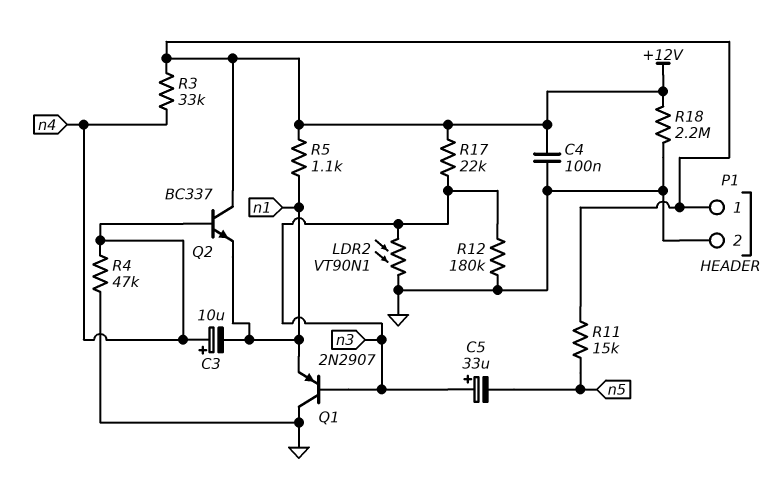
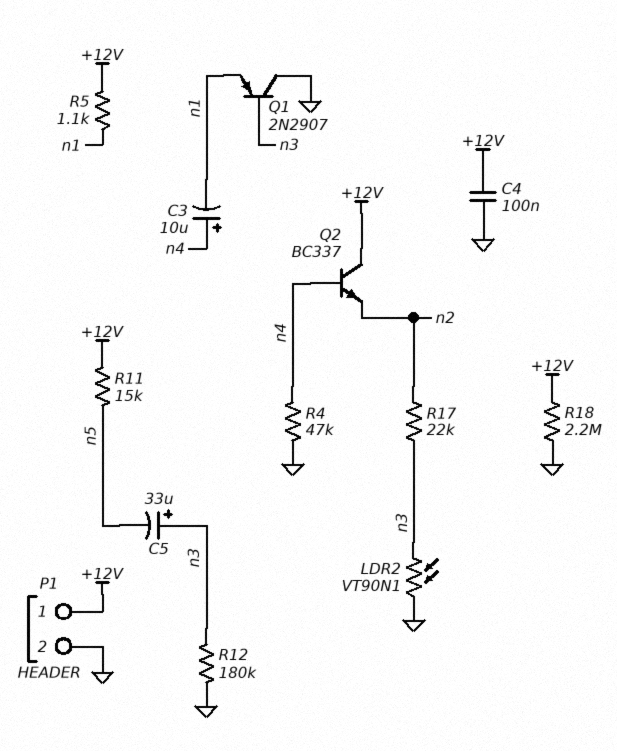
Q2: NPN BC337 (B n4, C +12V, E n1) -> NPN BC337 (B n4, C +12V, E n2)
R3: 33k (+12V, n4) -> none
R17: 22k (+12V, n3) -> 22k (n2, n3)

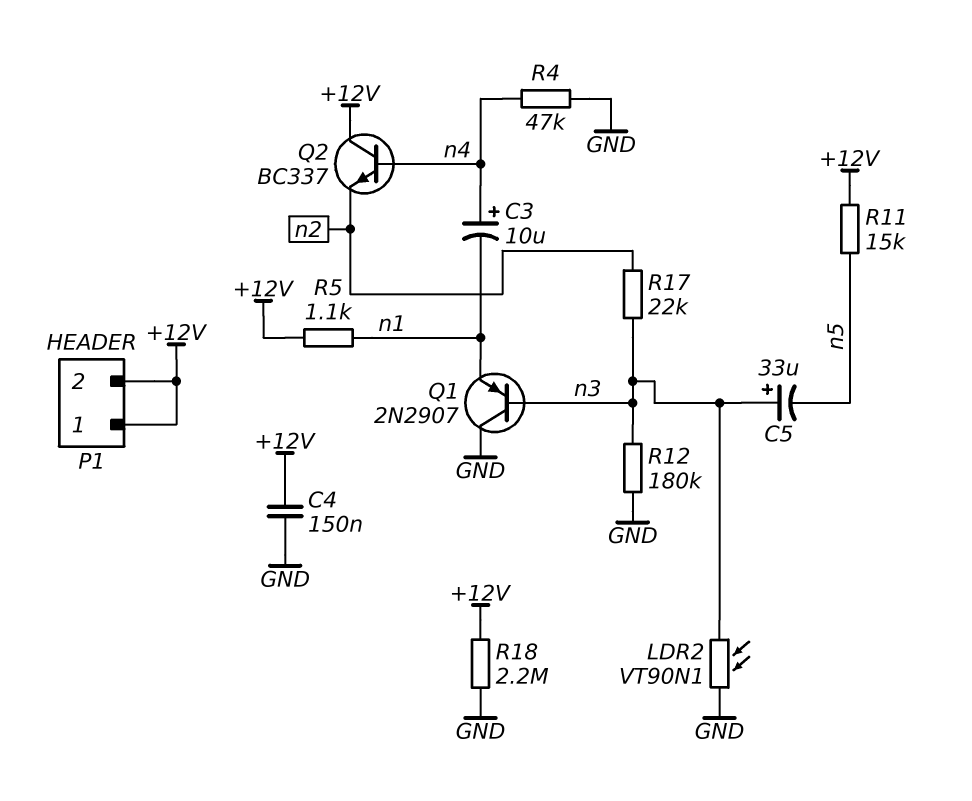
C4: 100nF (+12V, GND) -> 150nF (+12V, GND)
P1 pin 2: GND -> +12V

